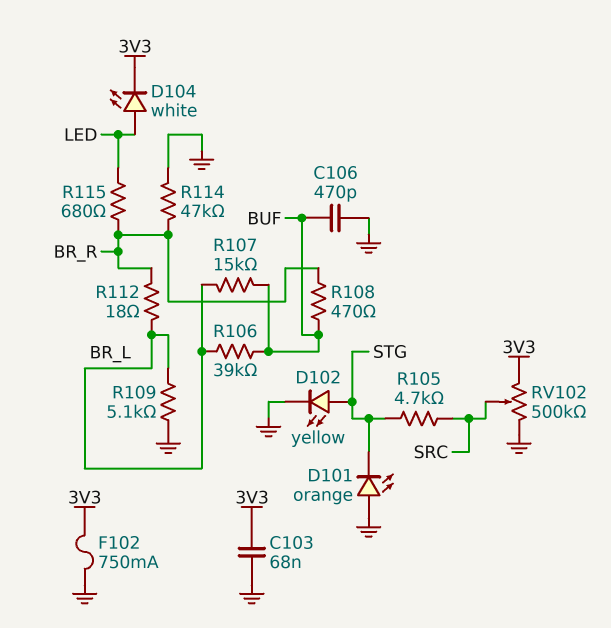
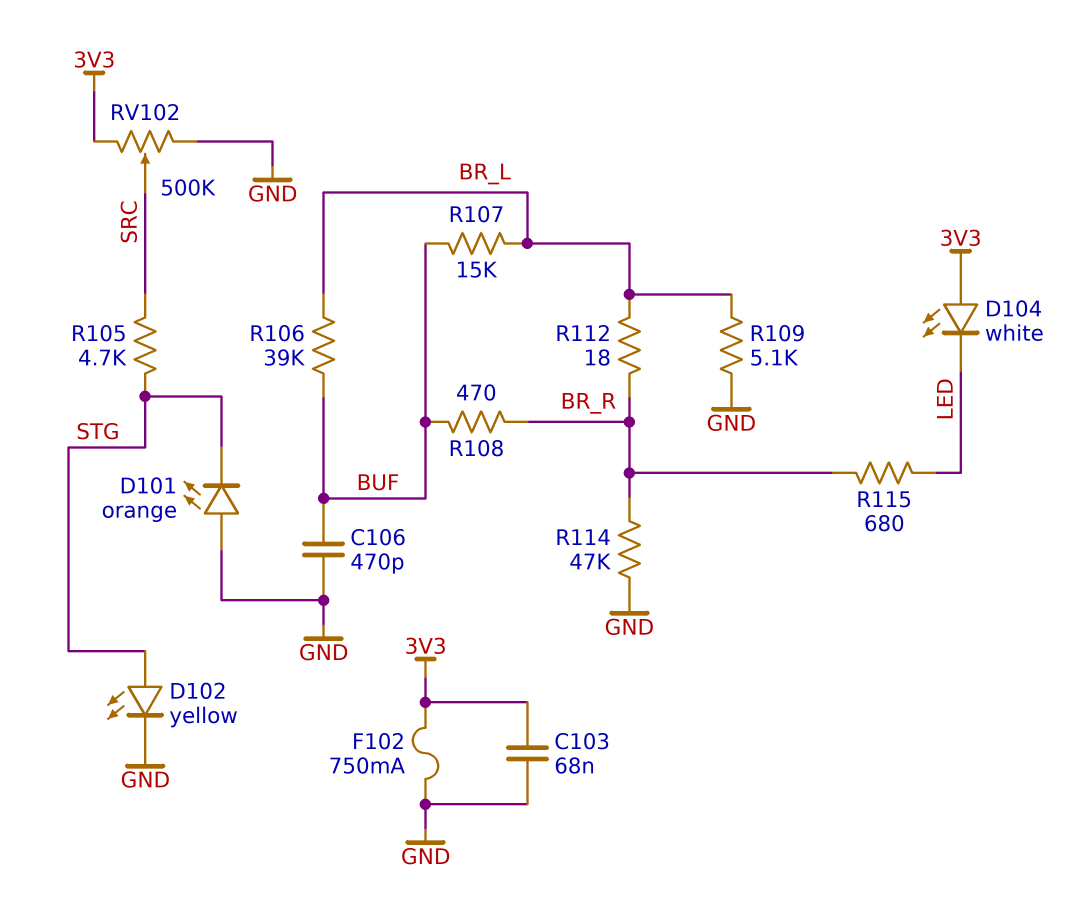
D104: LED white (A LED, K 3V3) -> LED white (A 3V3, K LED)

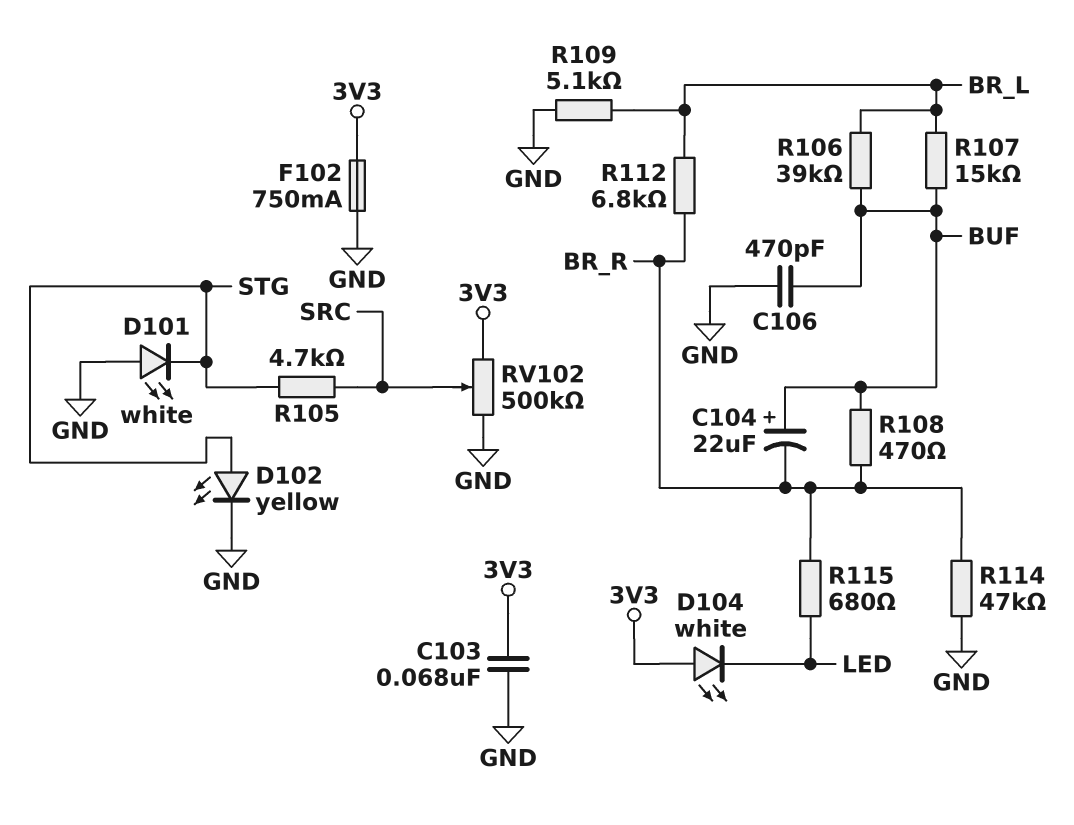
C104: none -> 22uF (plus BUF, minus BR_R)
D101: LED orange (A GND, K STG) -> LED white (A GND, K STG)
R112: 18 (BR_L, BR_R) -> 6.8k (BR_L, BR_R)

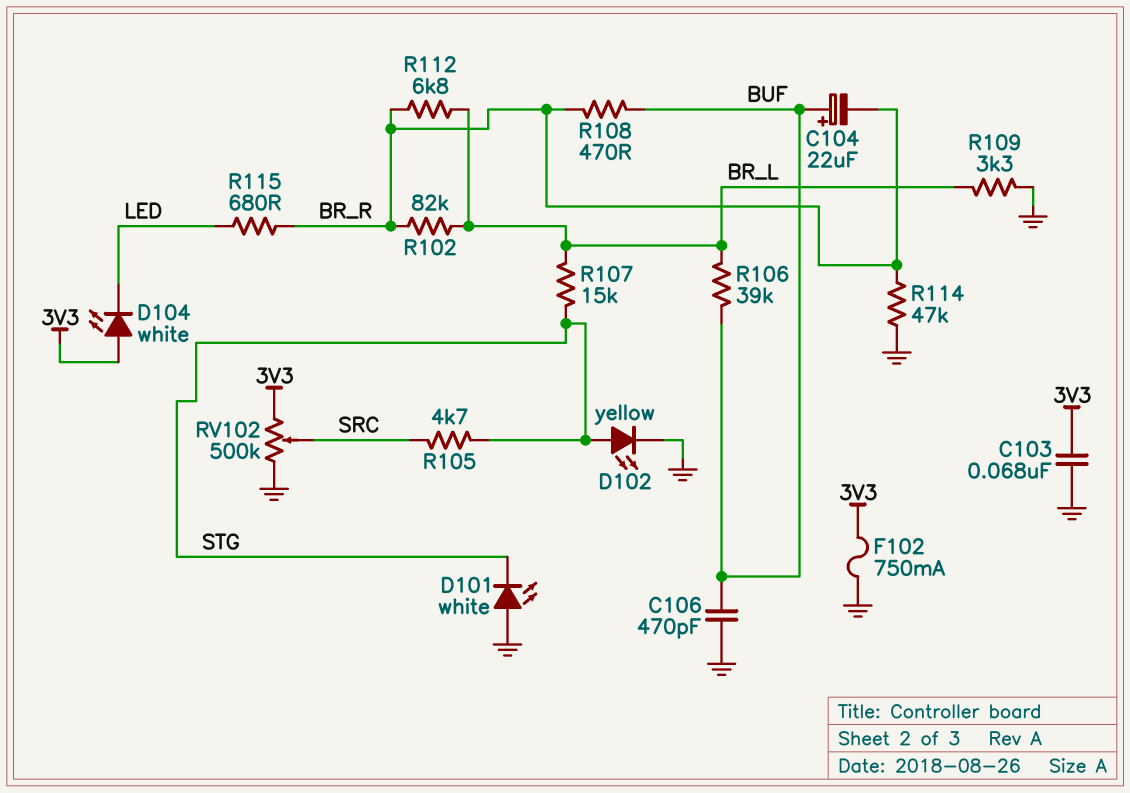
R102: none -> 82k (BR_L, BR_R)
R107: 15k (BR_L, BUF) -> 15k (BR_L, STG)
R109: 5.1k (BR_L, GND) -> 3.3k (BR_L, GND)

